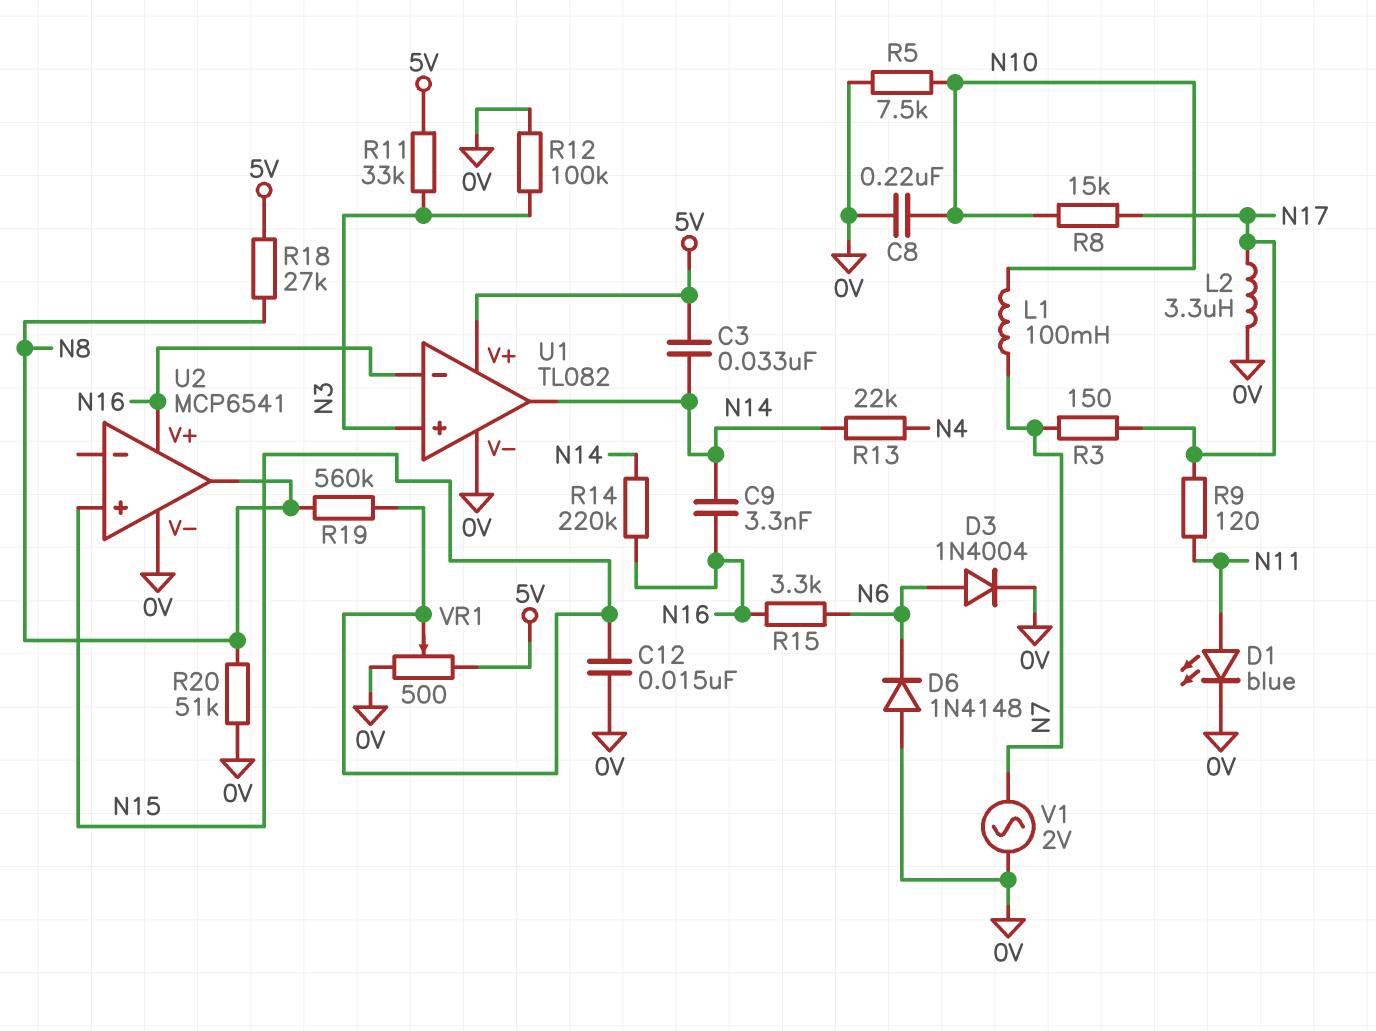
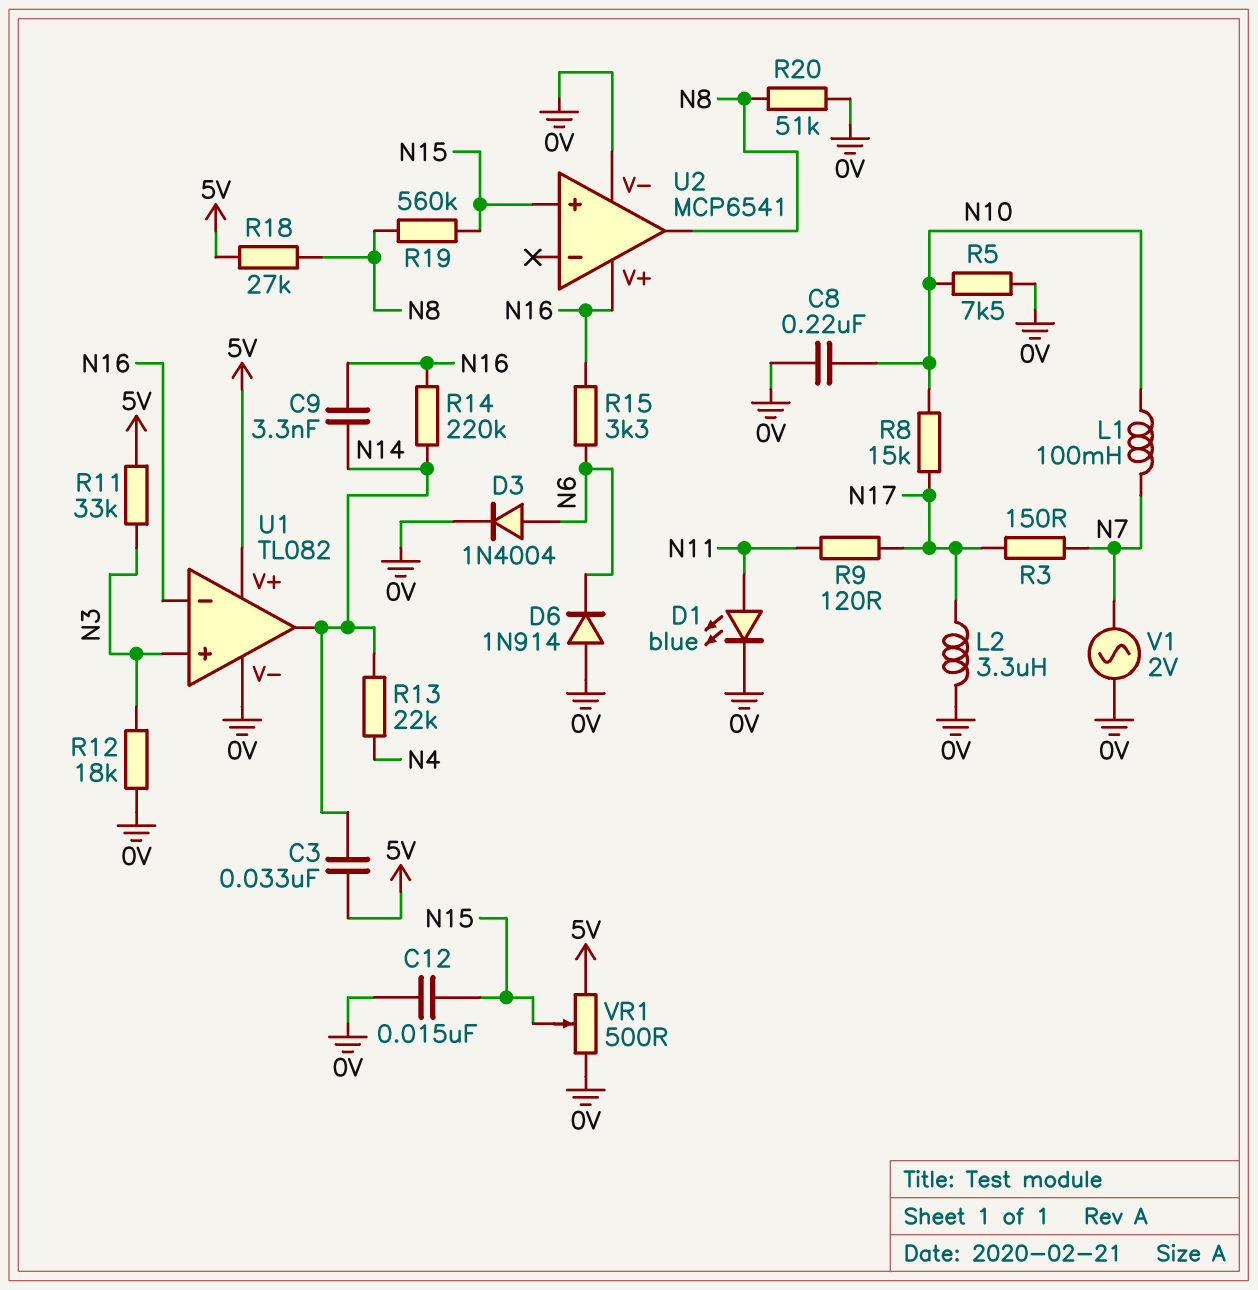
D6: diode 1N4148 (A 0V, K N6) -> diode 1N914 (A 0V, K N6)
R12: 100k (0V, N3) -> 18k (0V, N3)

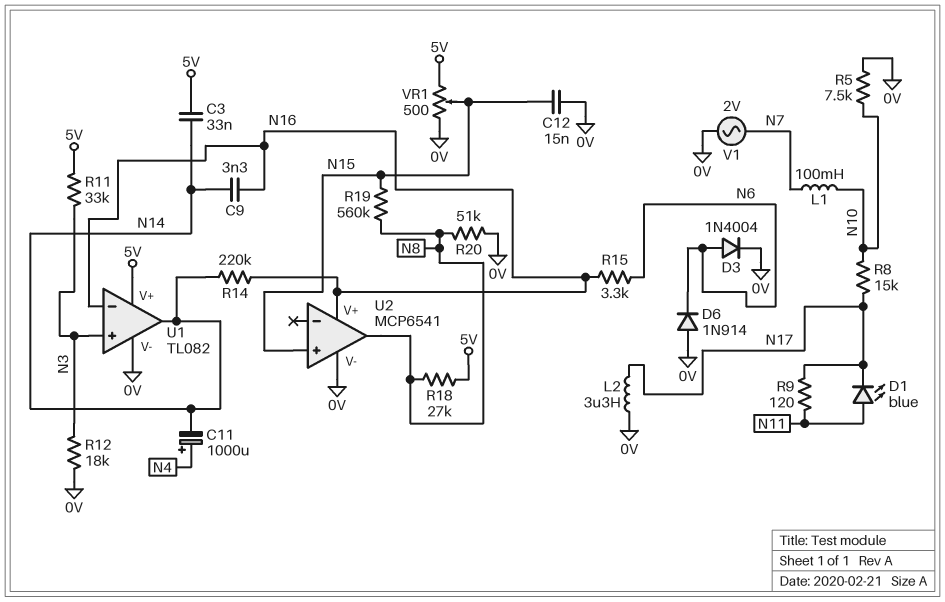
C8: 220nF (0V, N10) -> none
C11: none -> 1000uF (plus N4, minus N14)
D1: LED blue (A N11, K 0V) -> LED blue (A N11, K N17)
R3: 150 (N7, N17) -> none
R13: 22k (N4, N14) -> none

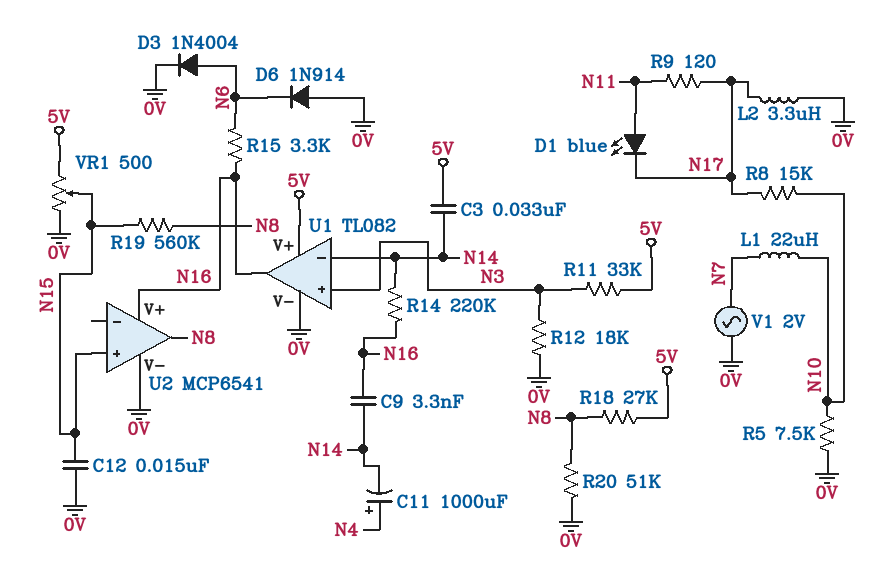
L1: 100mH (N7, N10) -> 22uH (N7, N10)
U1 pin in-: N16 -> N14
U1 pin out: N14 -> N16

